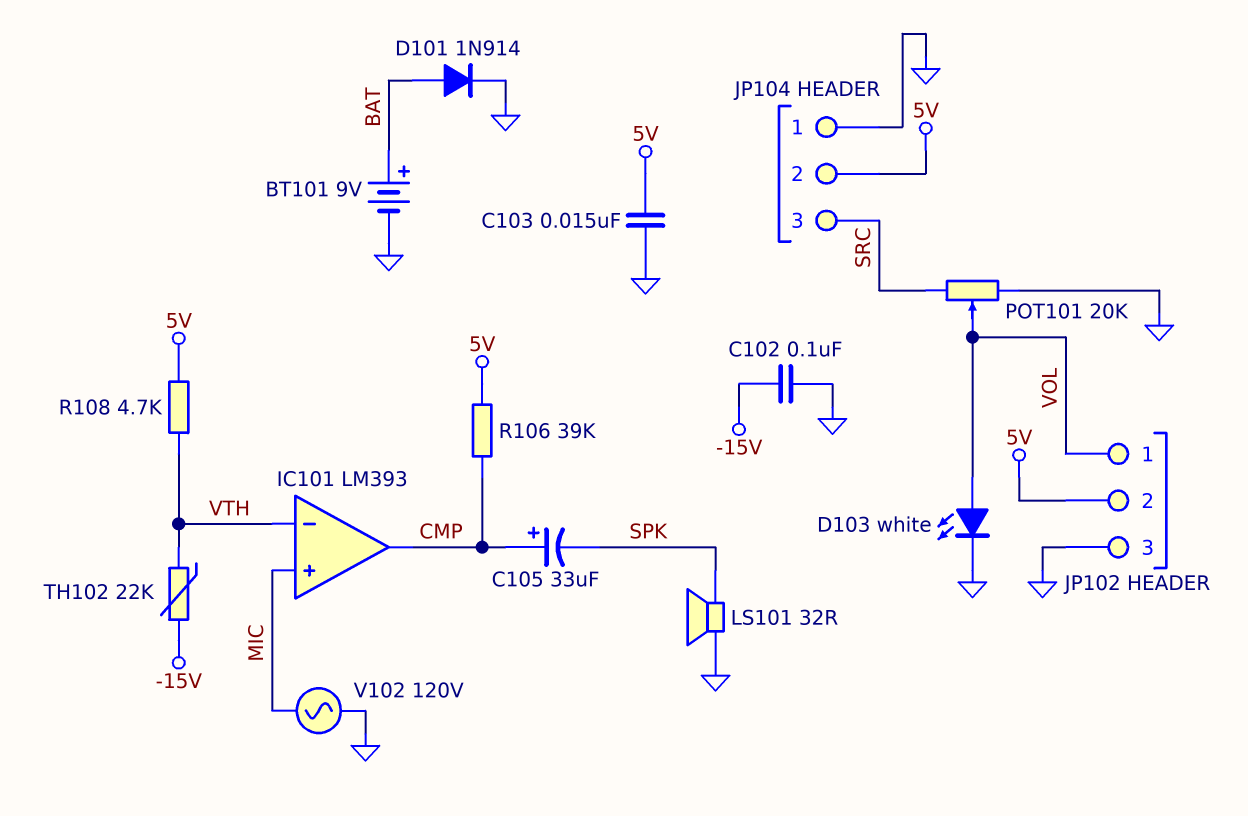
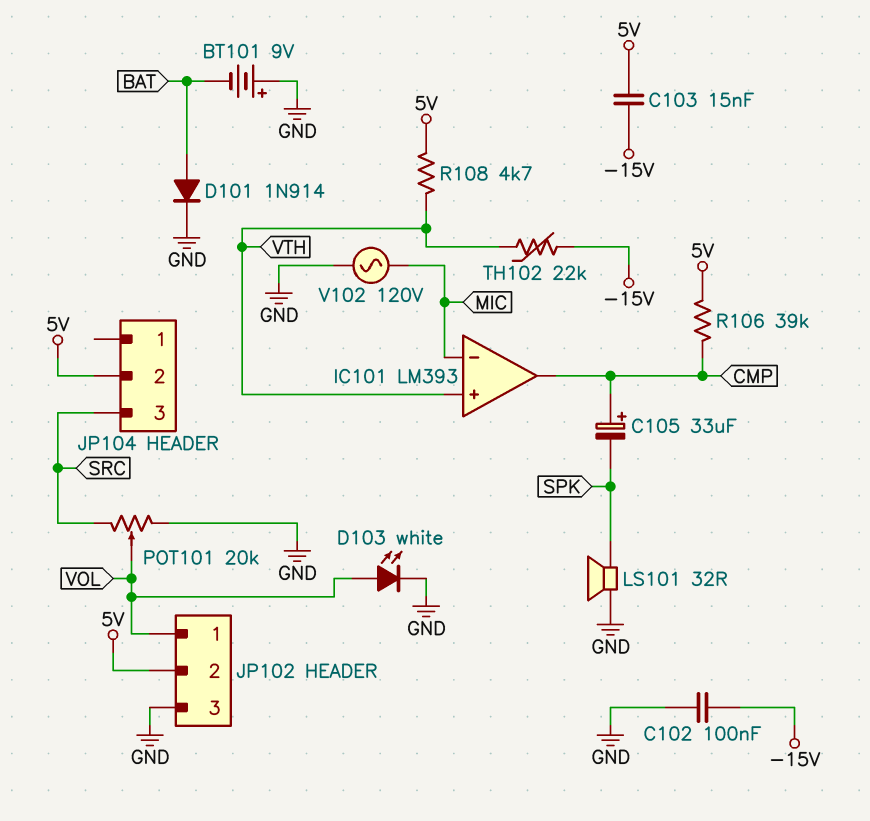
BT101: 9V (plus BAT, minus GND) -> 9V (plus GND, minus BAT)
C103: 15nF (5V, GND) -> 15nF (-15V, 5V)
IC101 pin in+: MIC -> VTH
IC101 pin in-: VTH -> MIC
JP104 pin 1: GND -> none

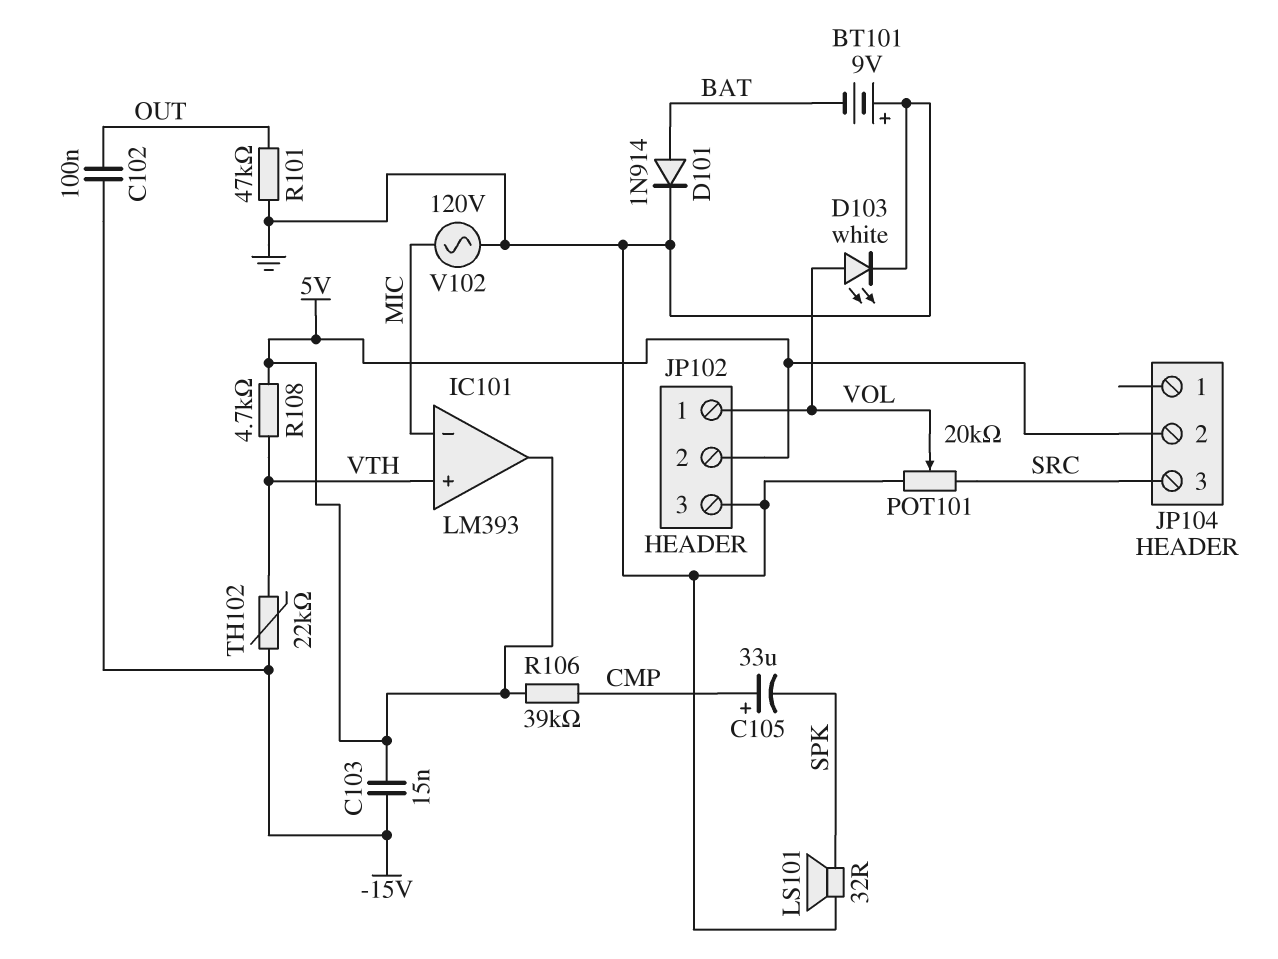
C102: 100nF (-15V, GND) -> 100nF (-15V, OUT)
IC101 pin out: CMP -> 5V
R101: none -> 47k (GND, OUT)

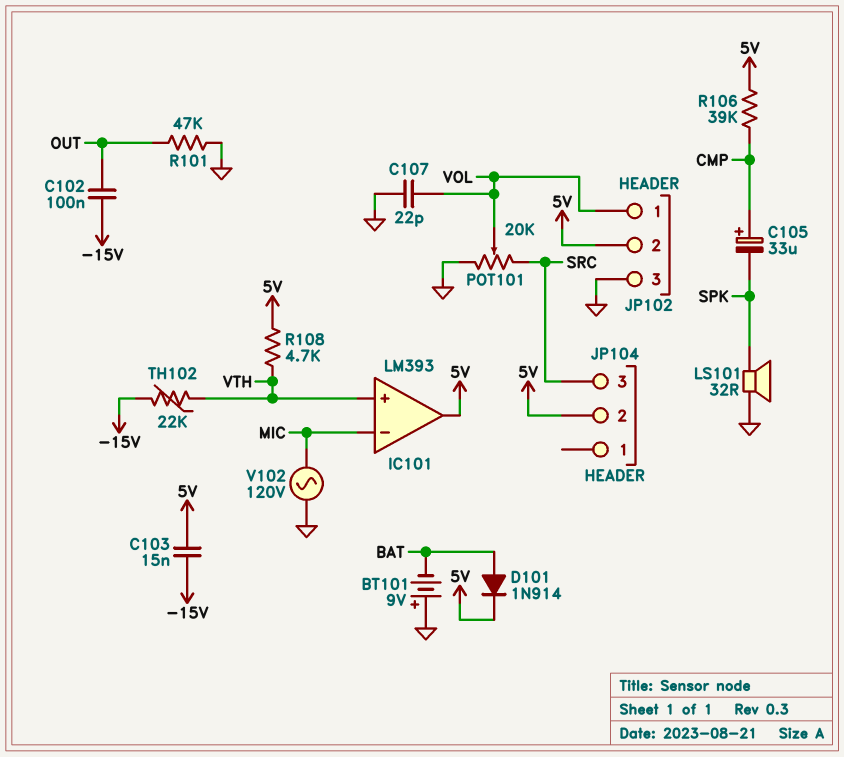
C107: none -> 22pF (GND, VOL)
D101: diode 1N914 (A BAT, K GND) -> diode 1N914 (A BAT, K 5V)
D103: LED white (A VOL, K GND) -> none

